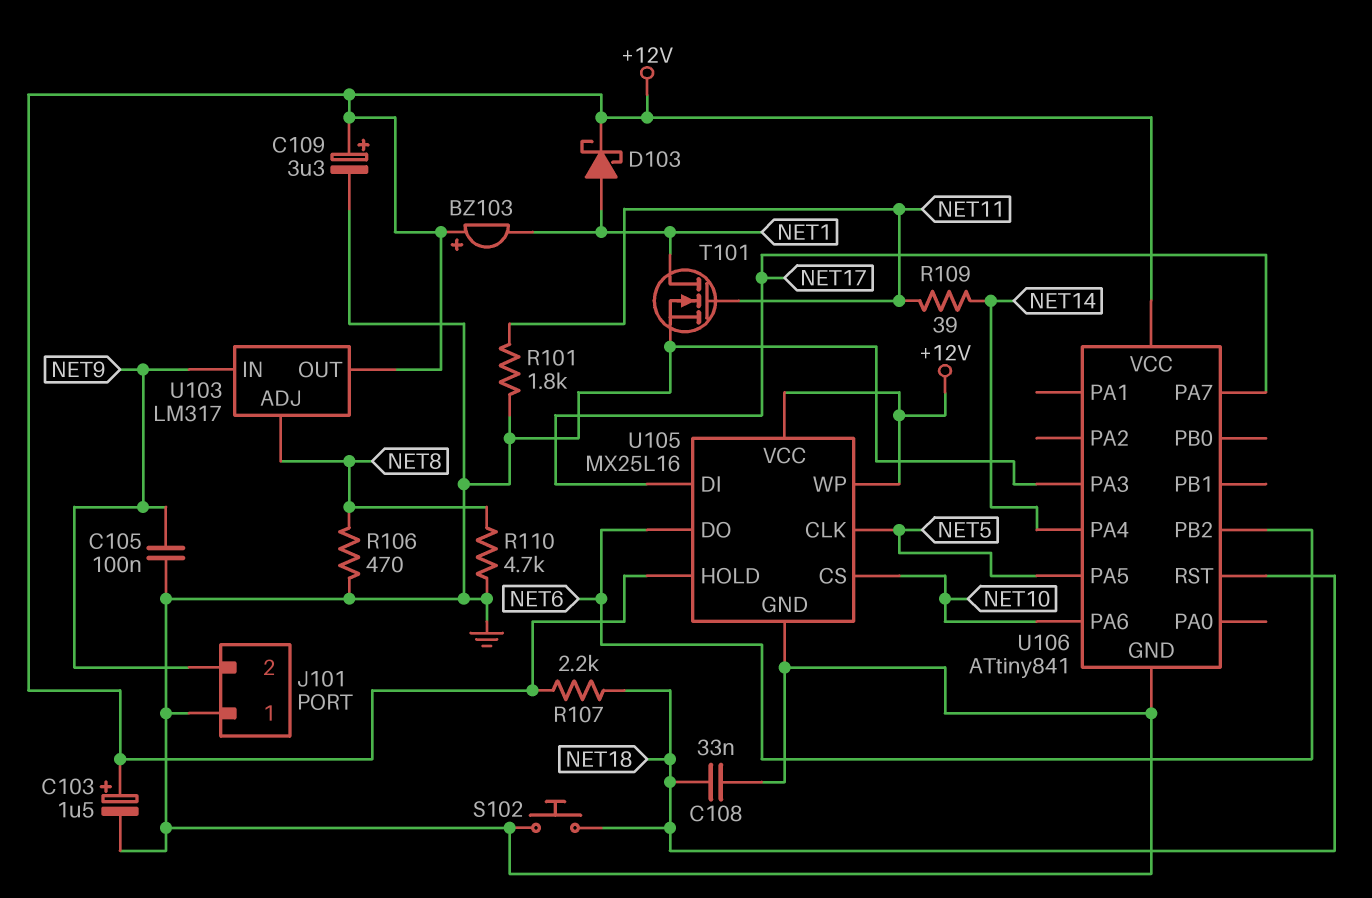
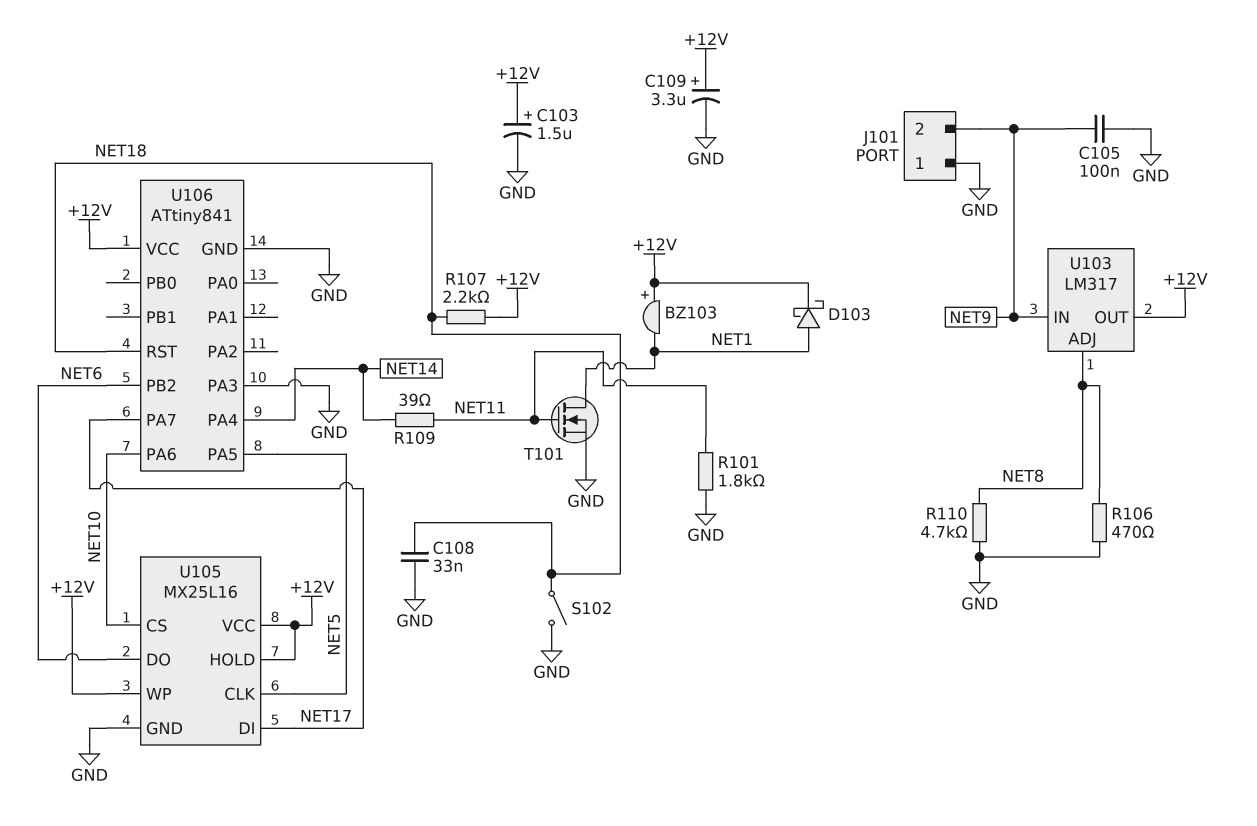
S102: button (GND, NET18) -> switch (GND, NET18)

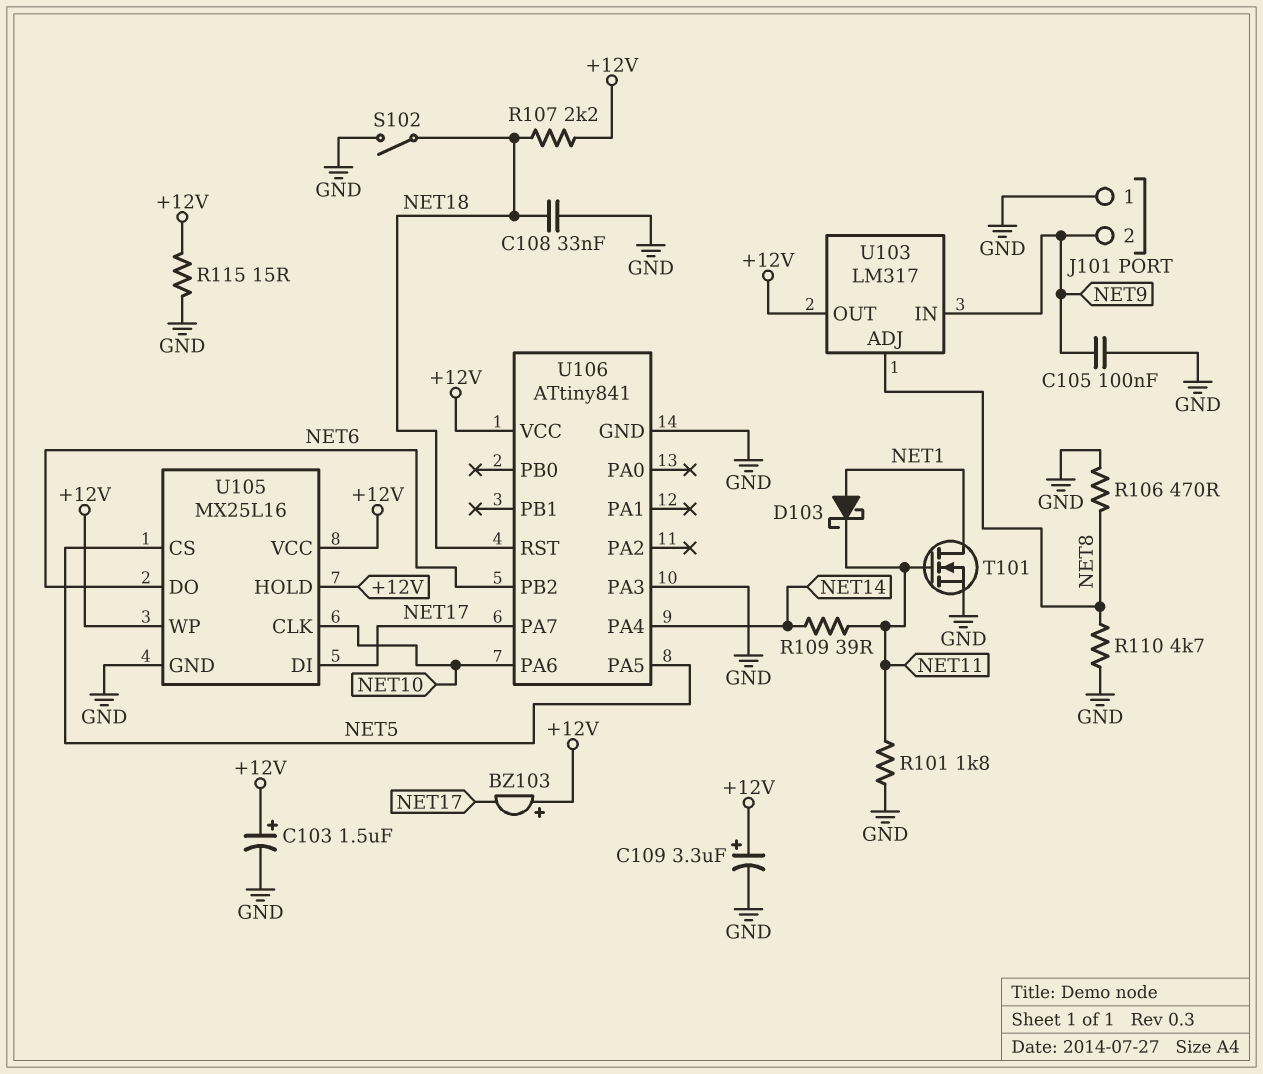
BZ103: buzzer (plus +12V, minus NET1) -> buzzer (plus +12V, minus NET17)
D103: schottky (A NET1, K +12V) -> schottky (A NET1, K NET11)
R115: none -> 15 (+12V, GND)
U105 pin CLK: NET5 -> NET10
U105 pin CS: NET10 -> NET5

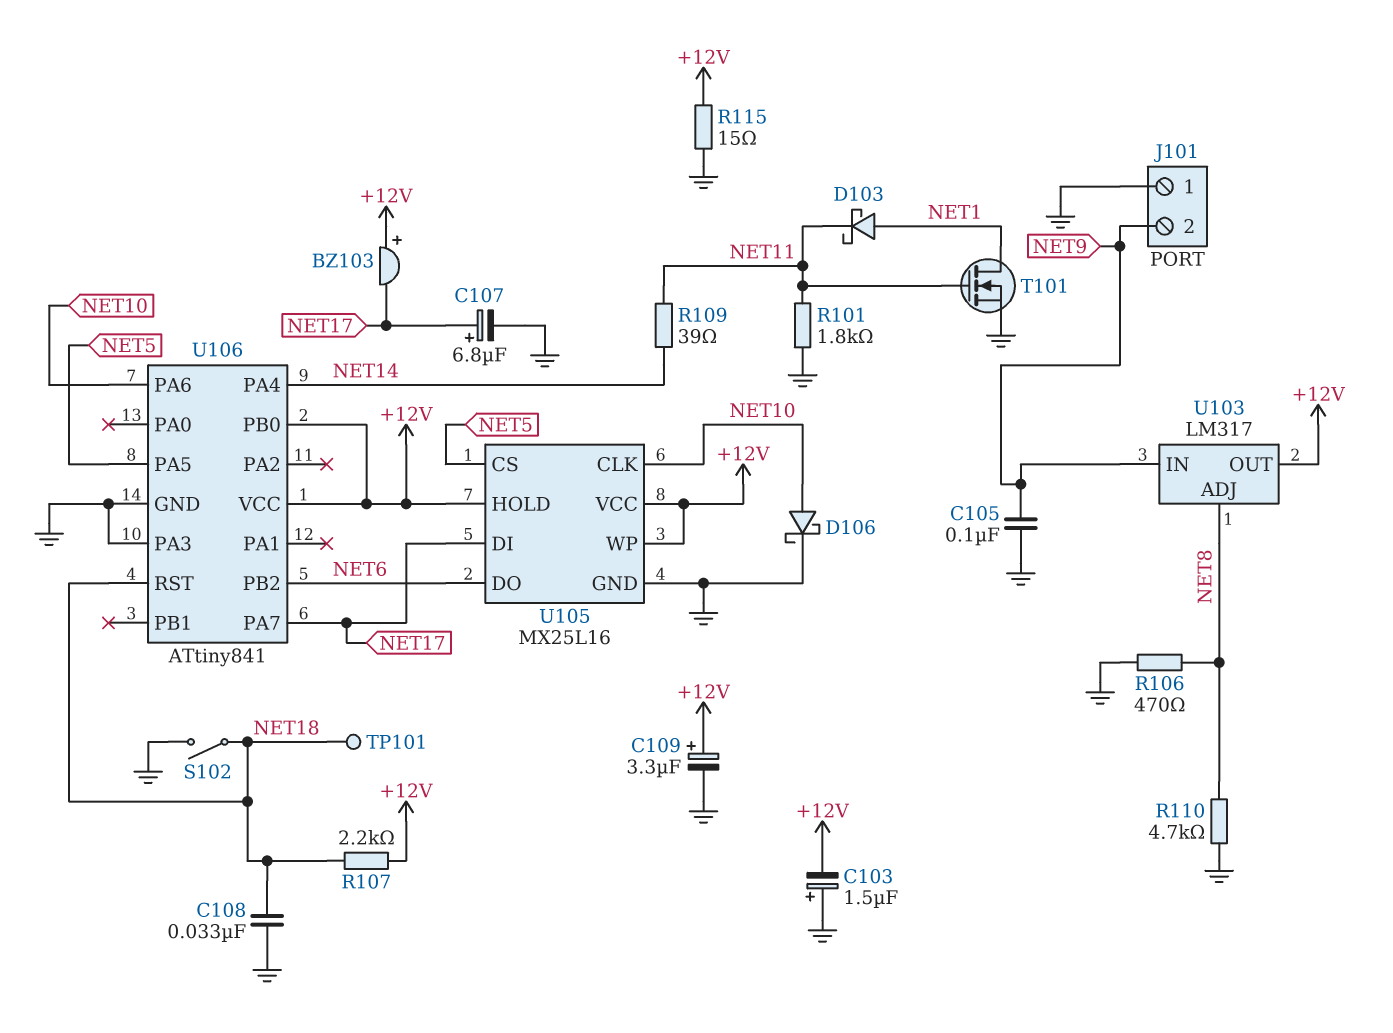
C103: 1.5uF (plus +12V, minus GND) -> 1.5uF (plus GND, minus +12V)
C107: none -> 6.8uF (plus NET17, minus GND)
D106: none -> schottky (A NET10, K GND)
TP101: none -> test point (NET18)
U106 pin PB0: none -> +12V

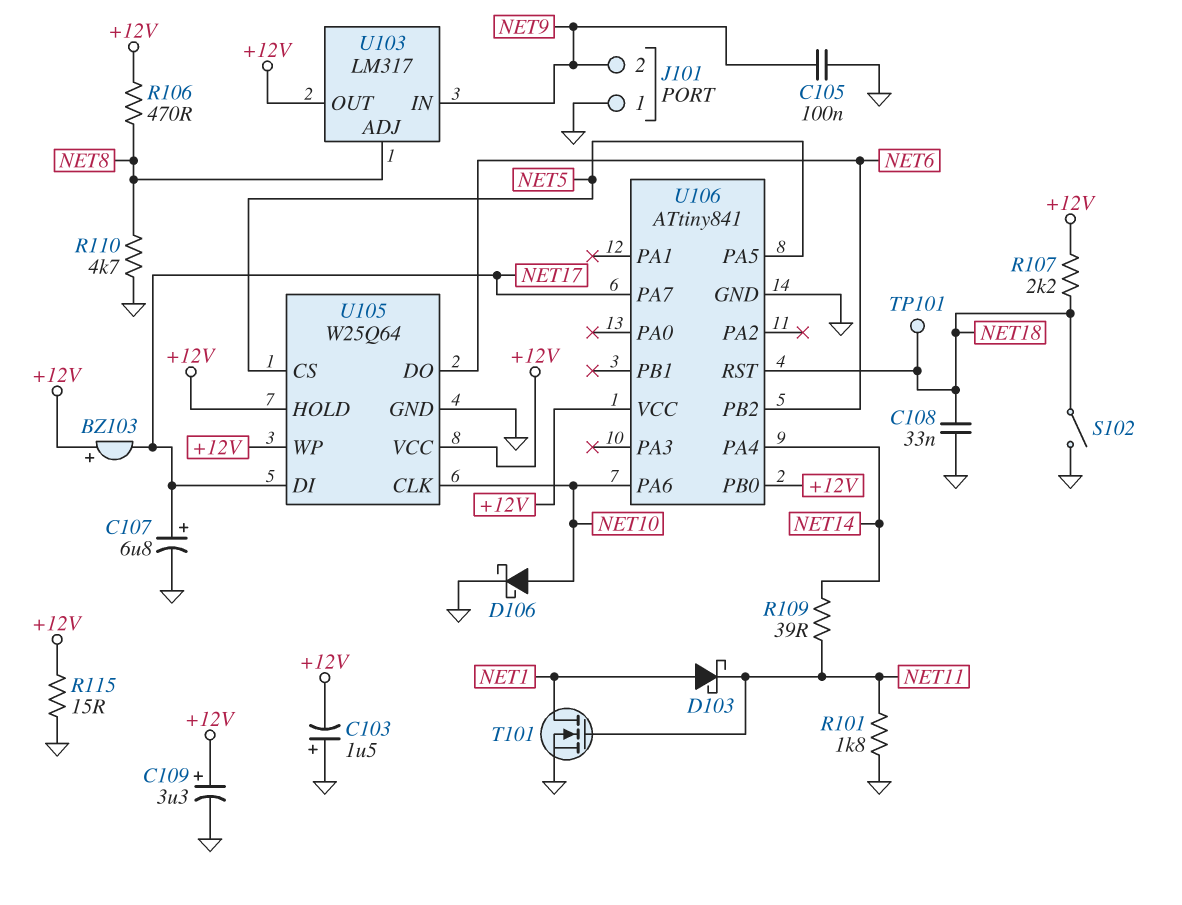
R106: 470 (GND, NET8) -> 470 (+12V, NET8)
U105: MX25L16 -> W25Q64
U106 pin PA3: GND -> none

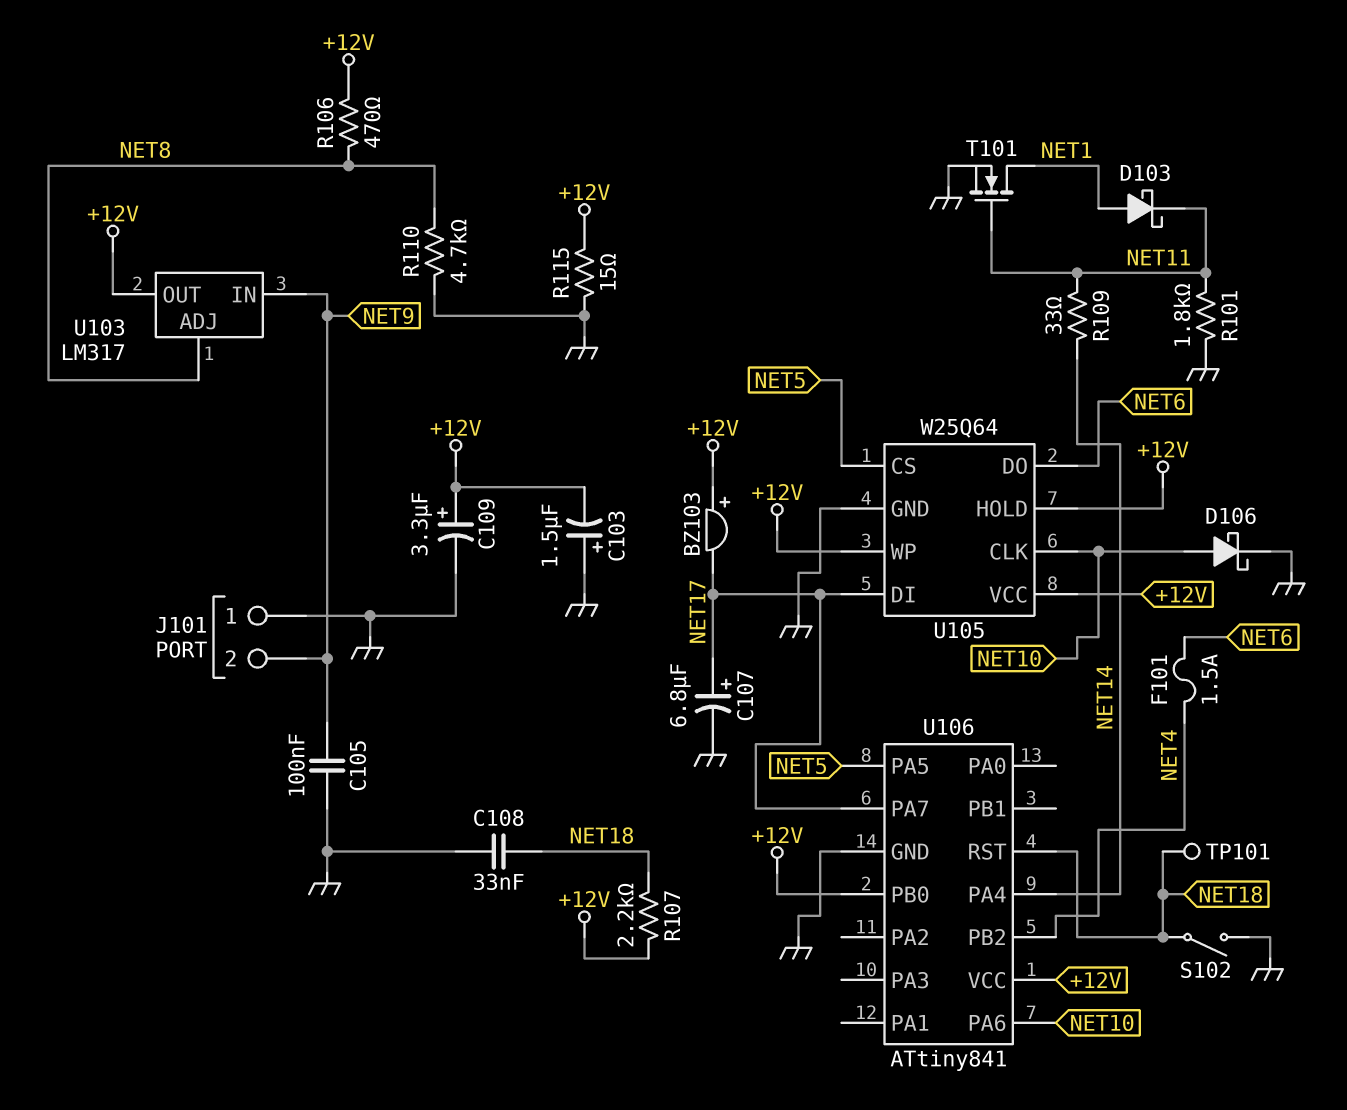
F101: none -> 1.5A (NET4, NET6)
R109: 39 (NET11, NET14) -> 33 (NET11, NET14)
U106 pin PB2: NET6 -> NET4

